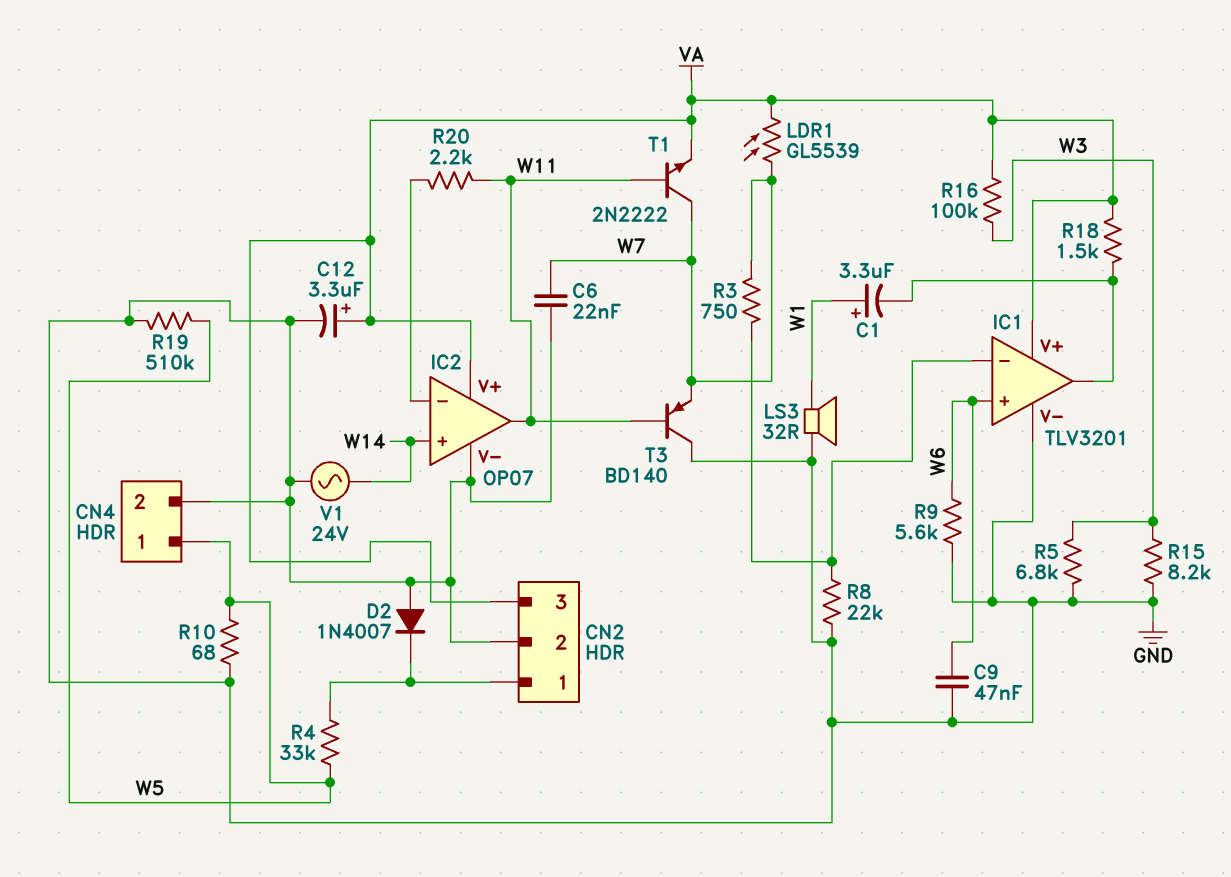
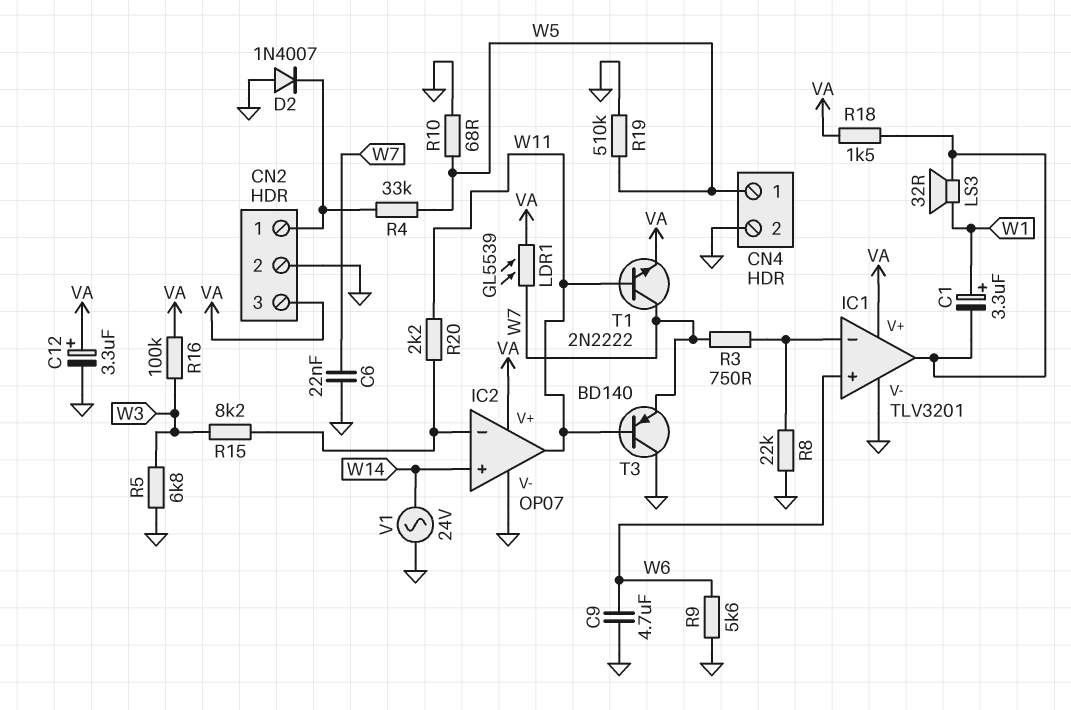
C9: 47nF (GND, W6) -> 4.7uF (GND, W6)
LS3: speaker 32R (GND, W1) -> speaker 32R (IC1/out, W1)
R15: 8.2k (GND, W3) -> 8.2k (IC2/in-, W3)

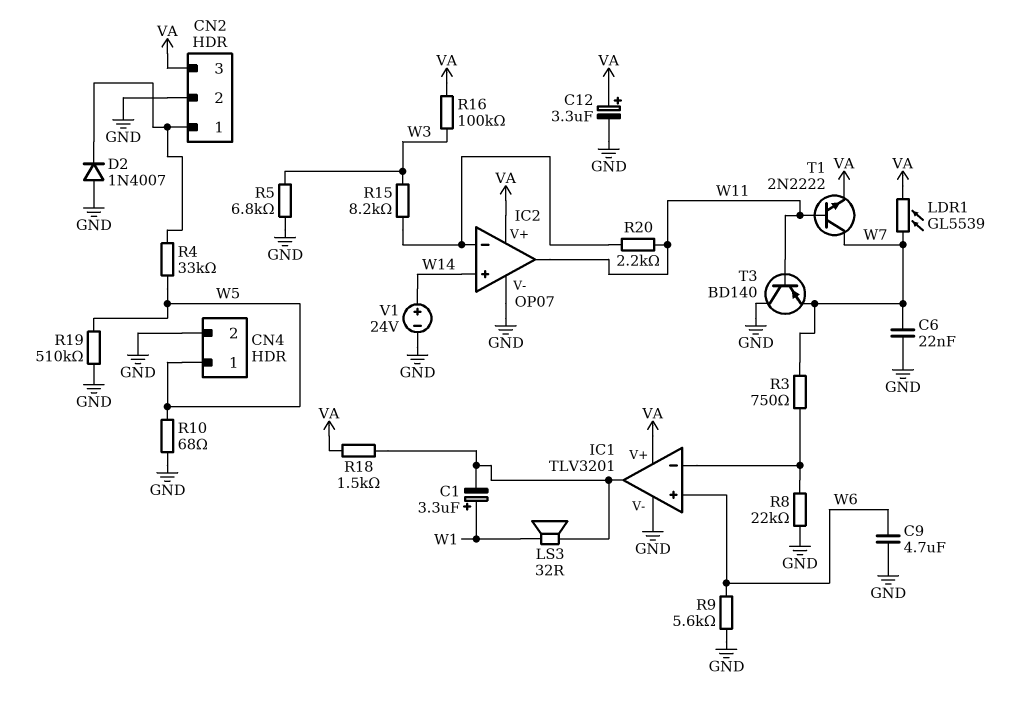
V1: AC 24V (GND, W14) -> 24V (plus W14, minus GND)

